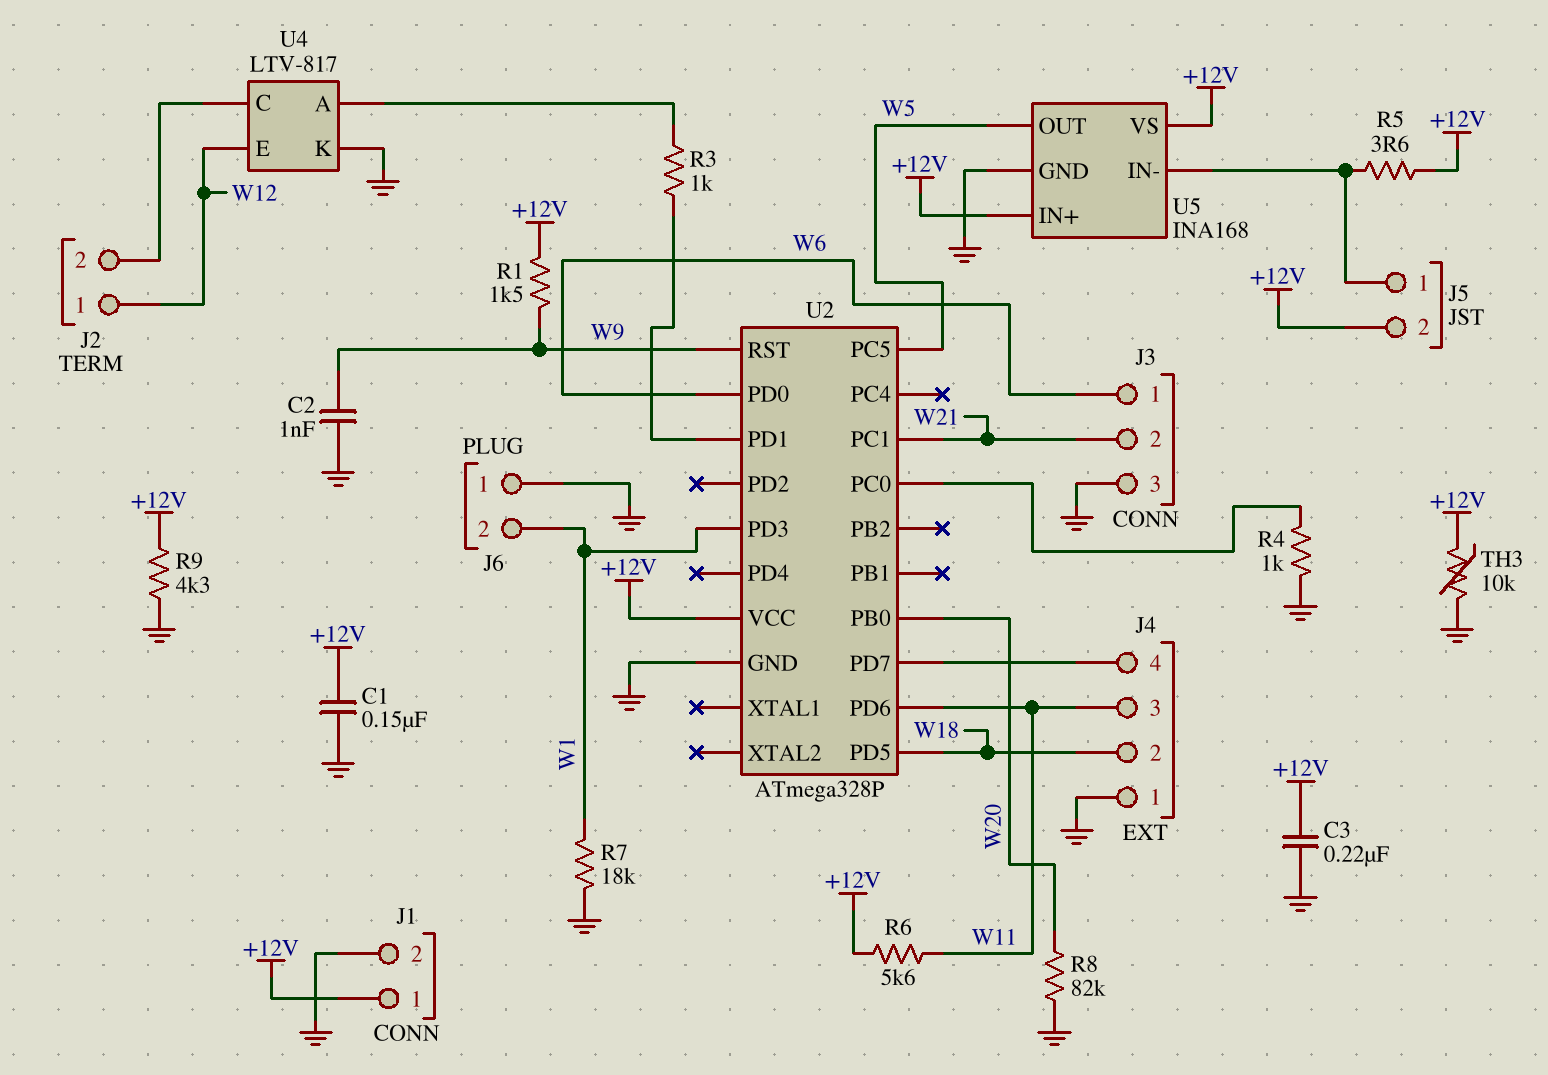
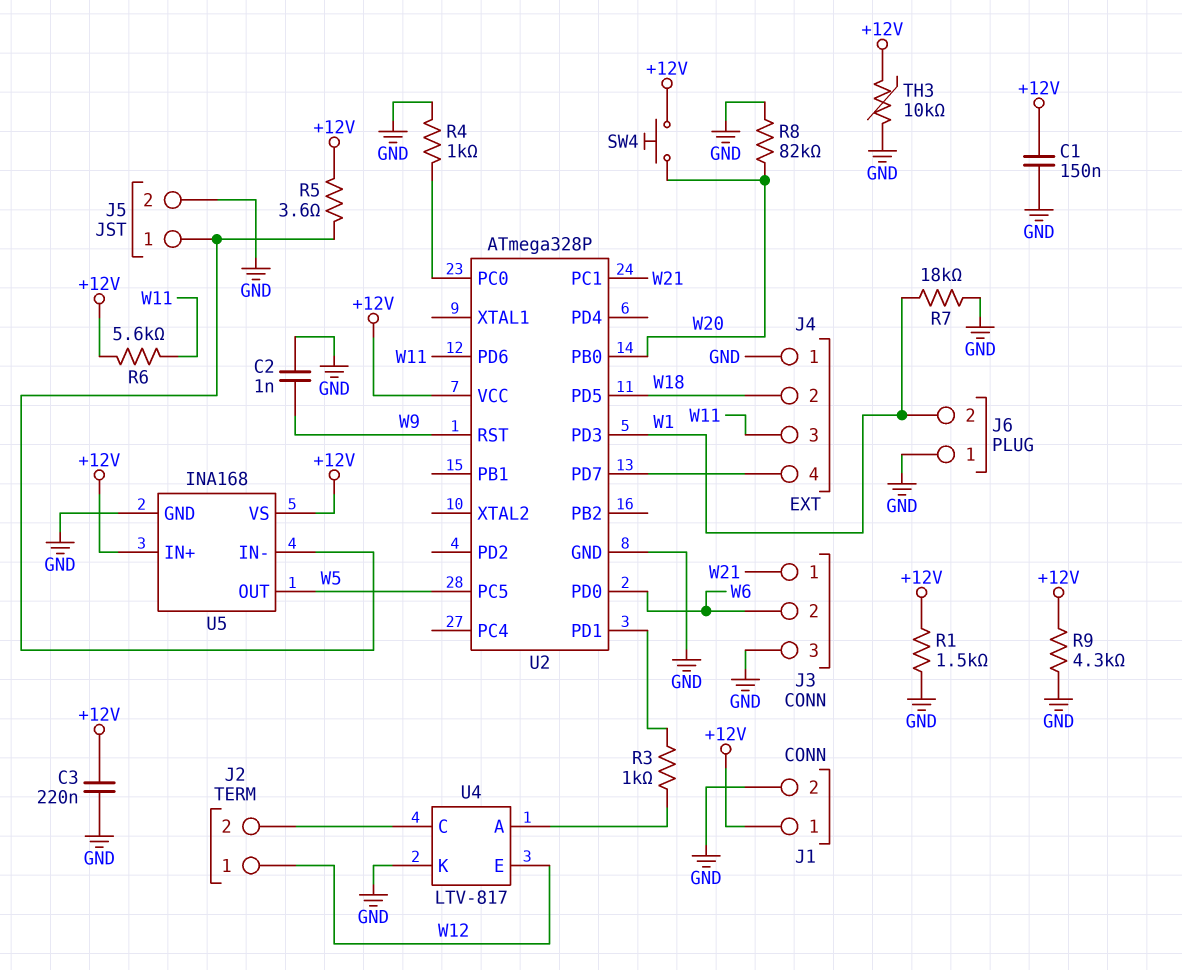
J3 pin 1: W6 -> W21
J3 pin 2: W21 -> W6
J5 pin 2: +12V -> GND
R1: 1.5k (+12V, W9) -> 1.5k (+12V, GND)
SW4: none -> button (+12V, W20)

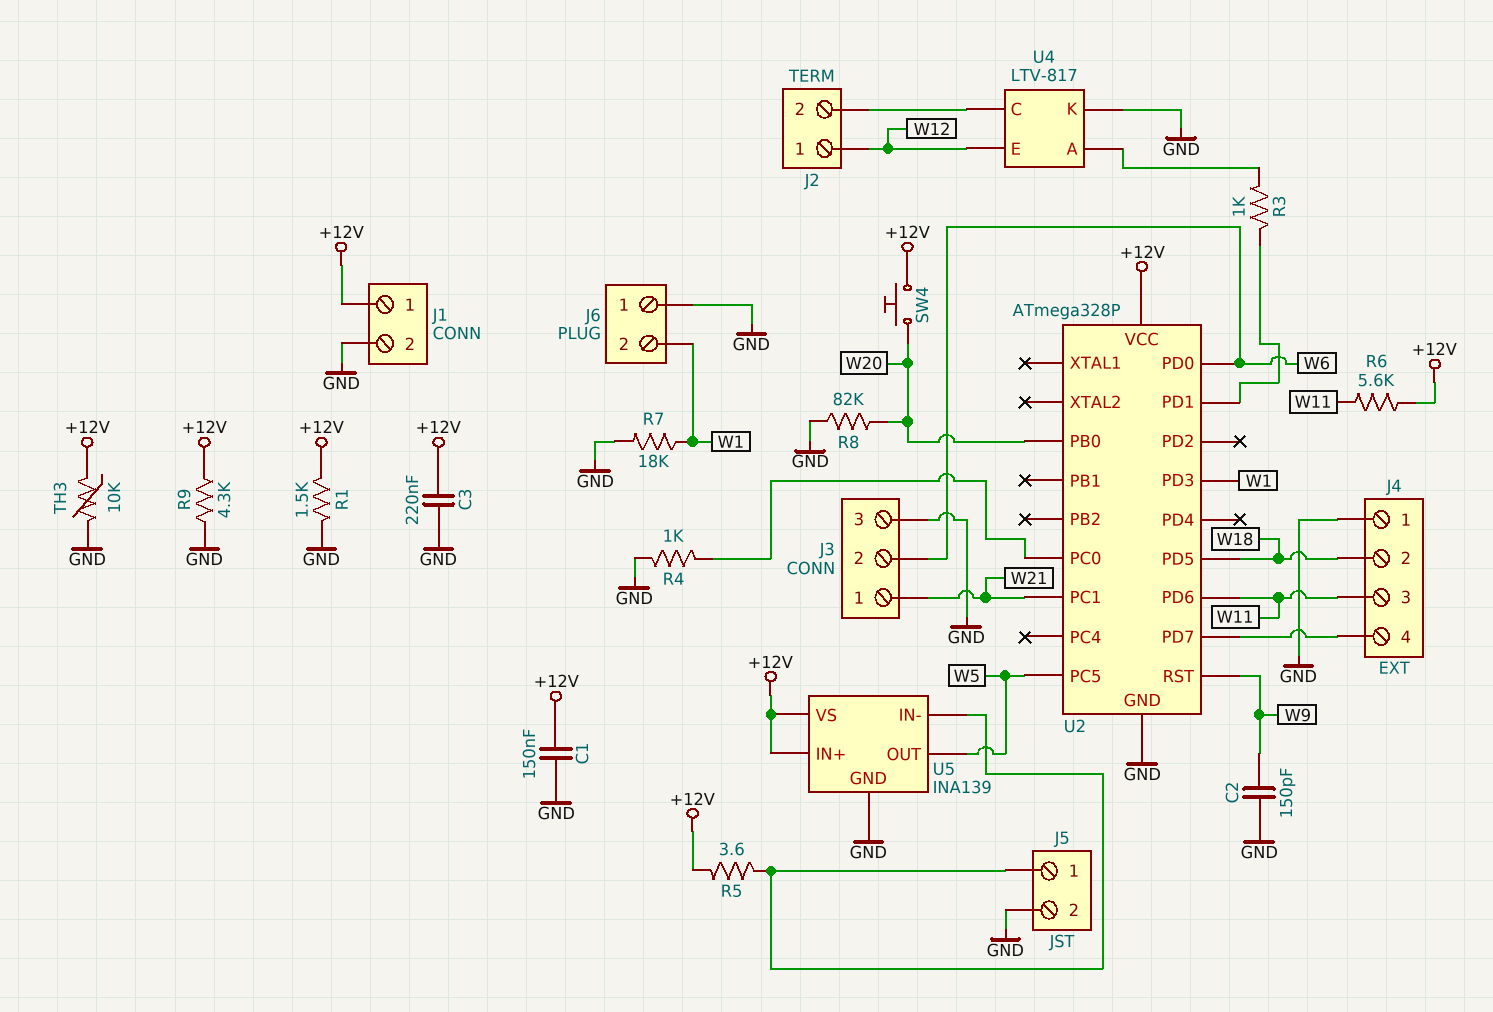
C2: 1nF (GND, W9) -> 150pF (GND, W9)
U5: INA168 -> INA139

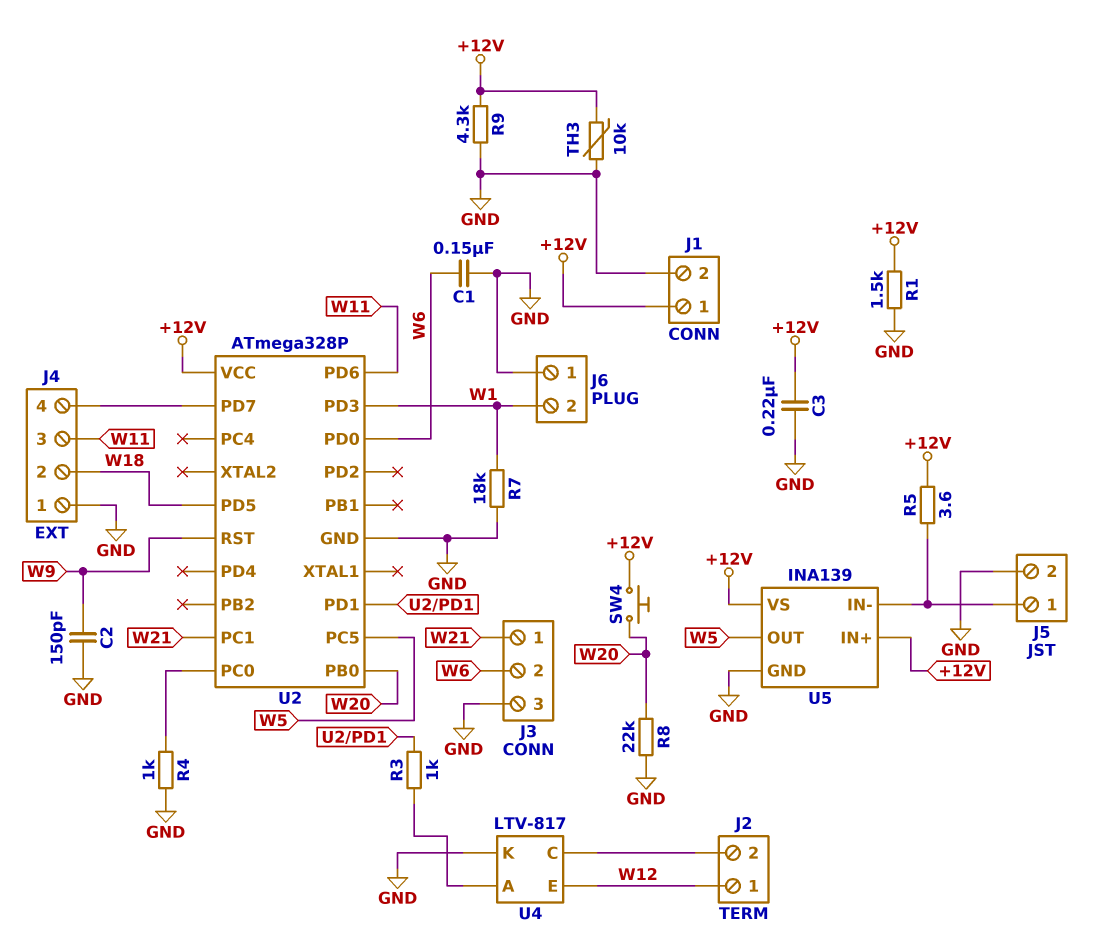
C1: 150nF (+12V, GND) -> 150nF (GND, W6)
R6: 5.6k (+12V, W11) -> none
R8: 82k (GND, W20) -> 22k (GND, W20)

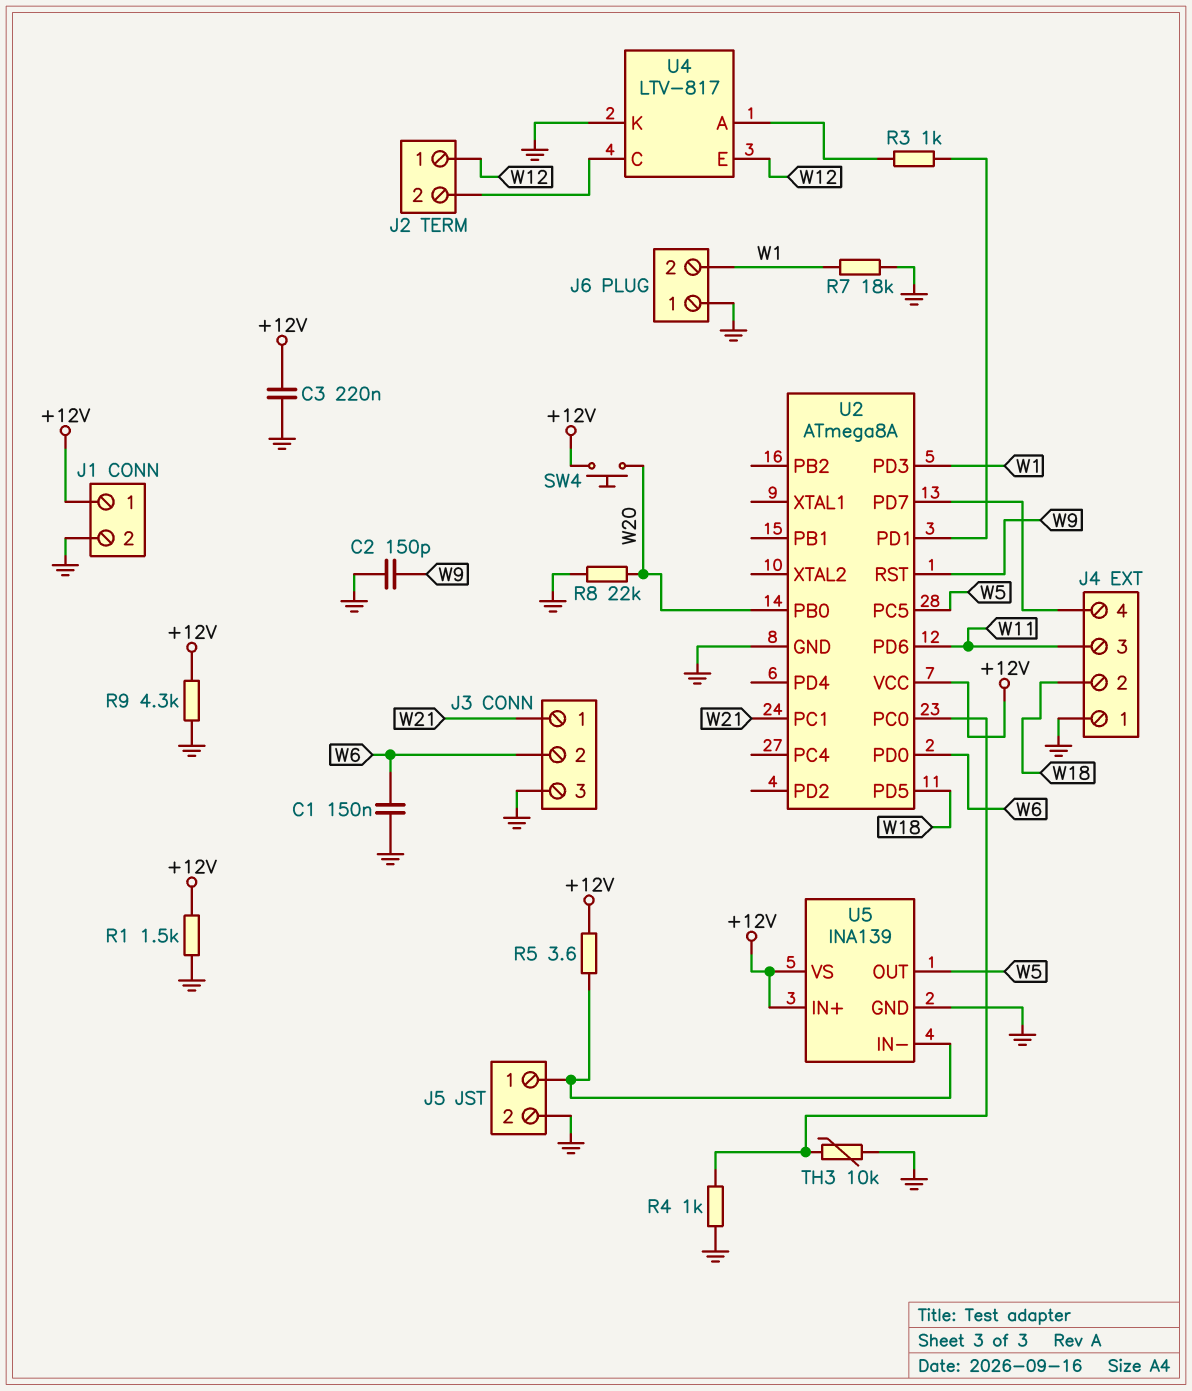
TH3: 10k (+12V, GND) -> 10k (GND, U2/PC0)
U2: ATmega328P -> ATmega8A

